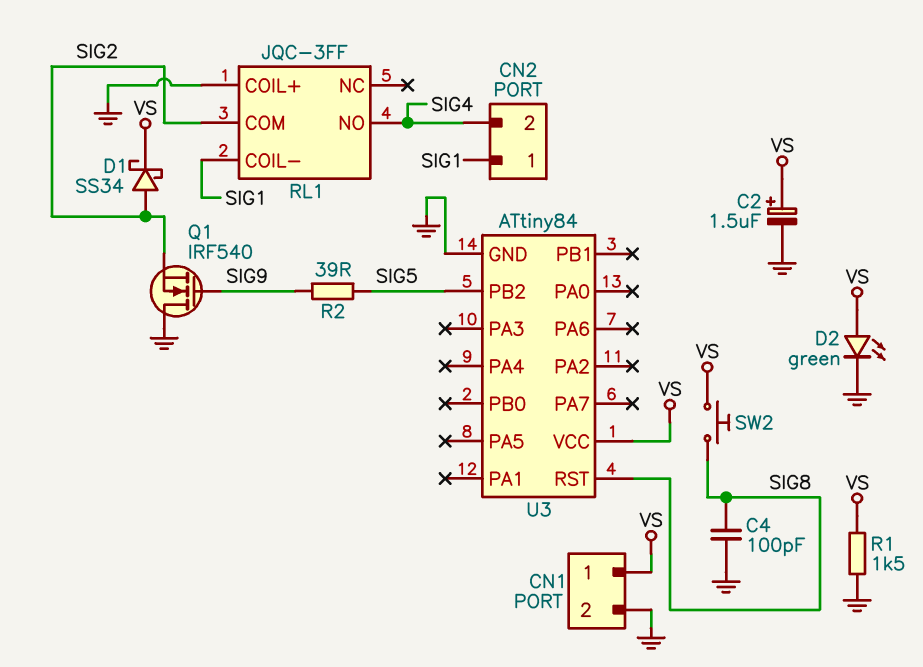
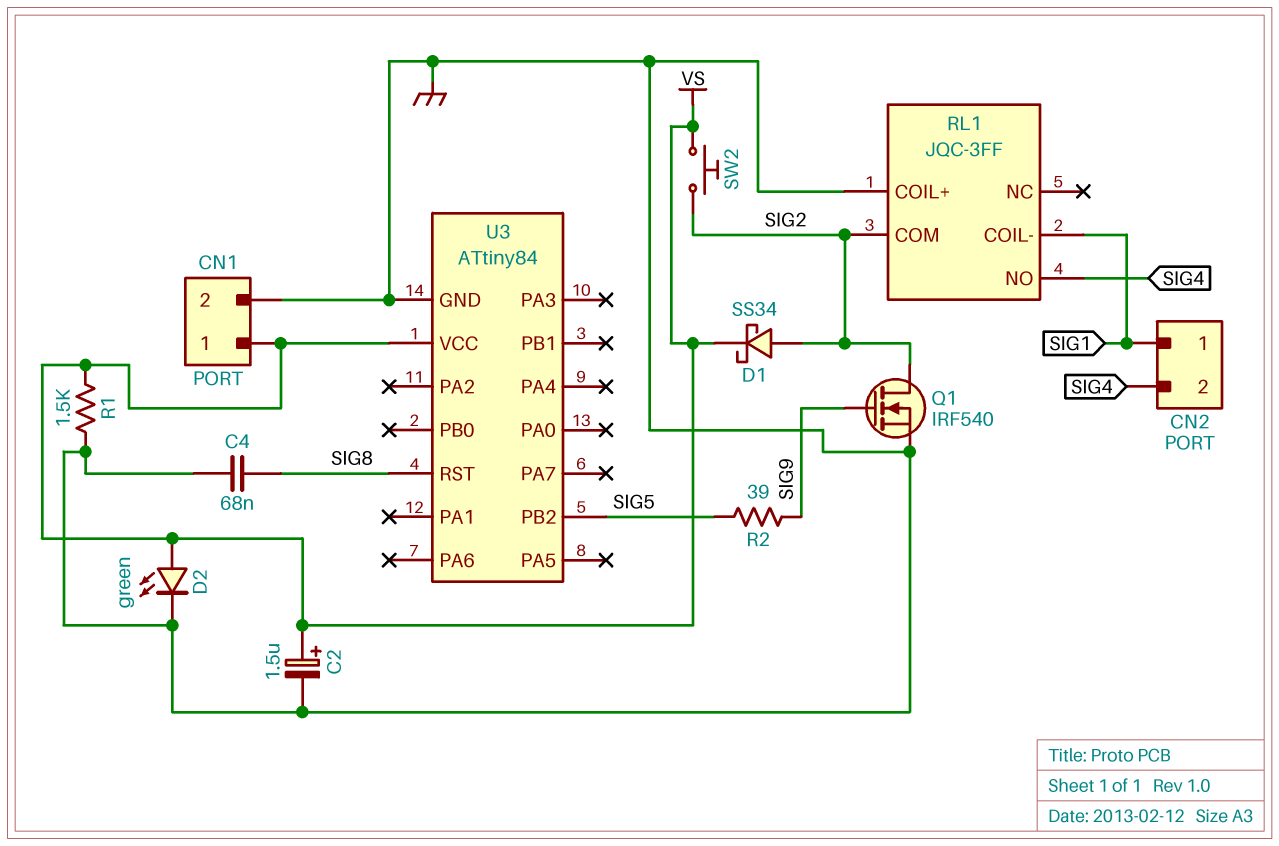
C4: 100pF (GND, SIG8) -> 68nF (GND, SIG8)
Q1: NMOS IRF540 (G SIG9, D GND, S SIG2) -> NMOS IRF540 (G SIG9, D SIG2, S GND)
SW2: button (SIG8, VS) -> button (SIG2, VS)

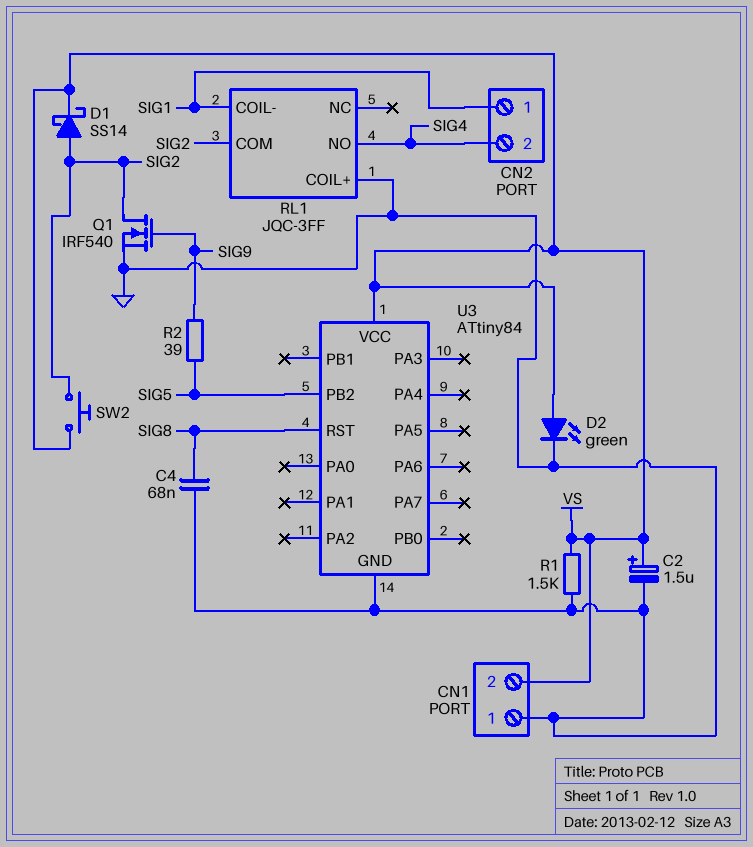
CN1 pin 1: VS -> GND
CN1 pin 2: GND -> VS
D1: schottky SS34 (A SIG2, K VS) -> schottky SS14 (A SIG2, K VS)

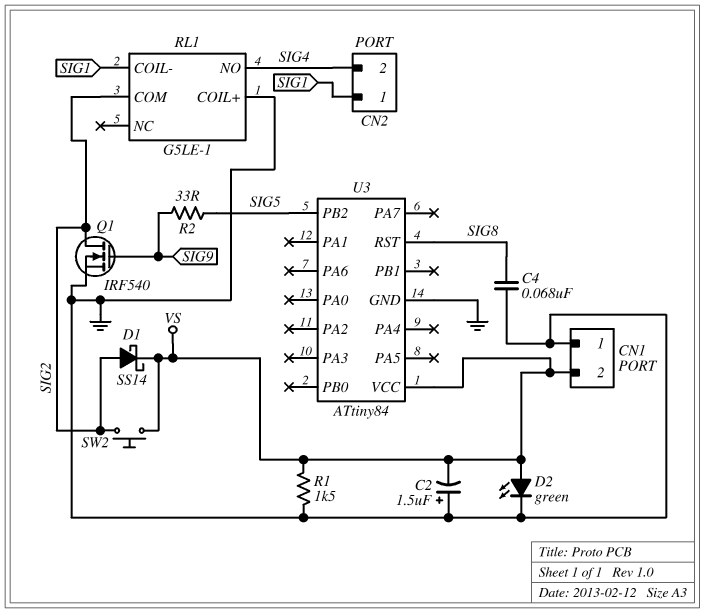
C2: 1.5uF (plus VS, minus GND) -> 1.5uF (plus GND, minus VS)
R2: 39 (SIG5, SIG9) -> 33 (SIG5, SIG9)
RL1: JQC-3FF -> G5LE-1

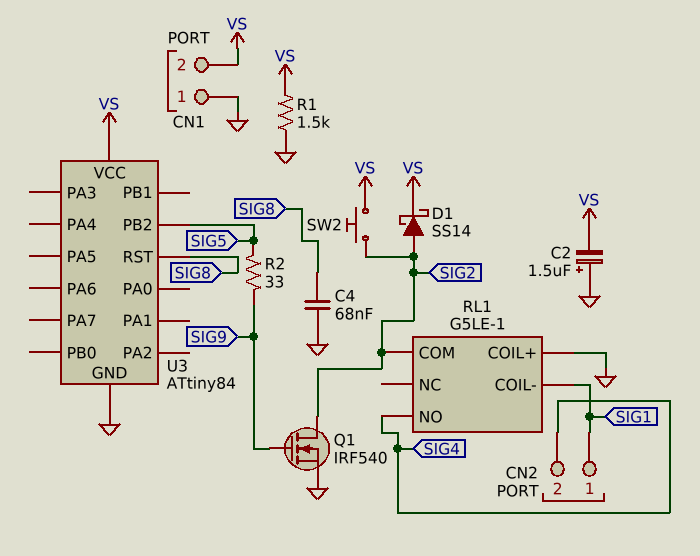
D2: LED green (A VS, K GND) -> none

